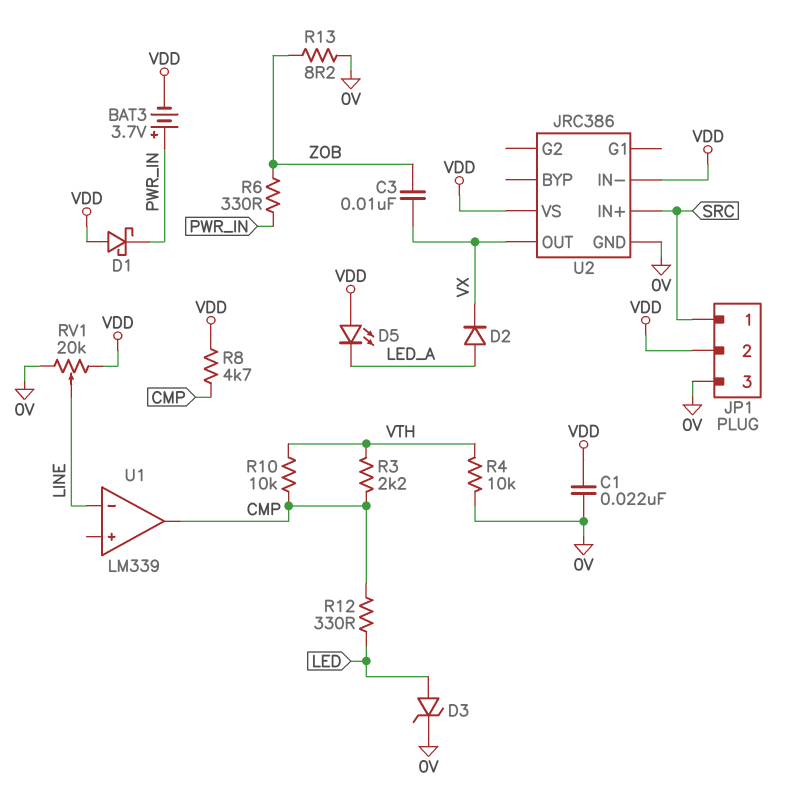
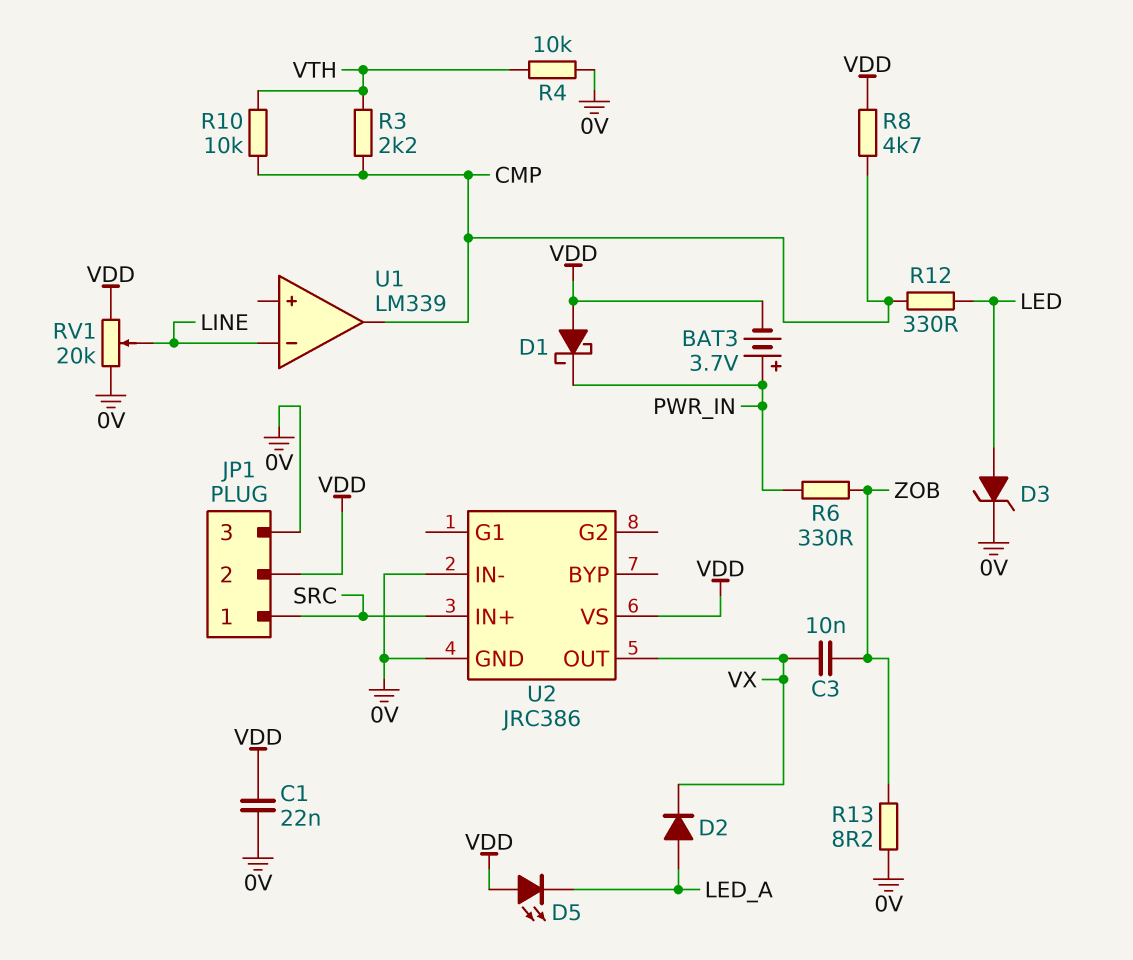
U2 pin IN-: VDD -> 0V

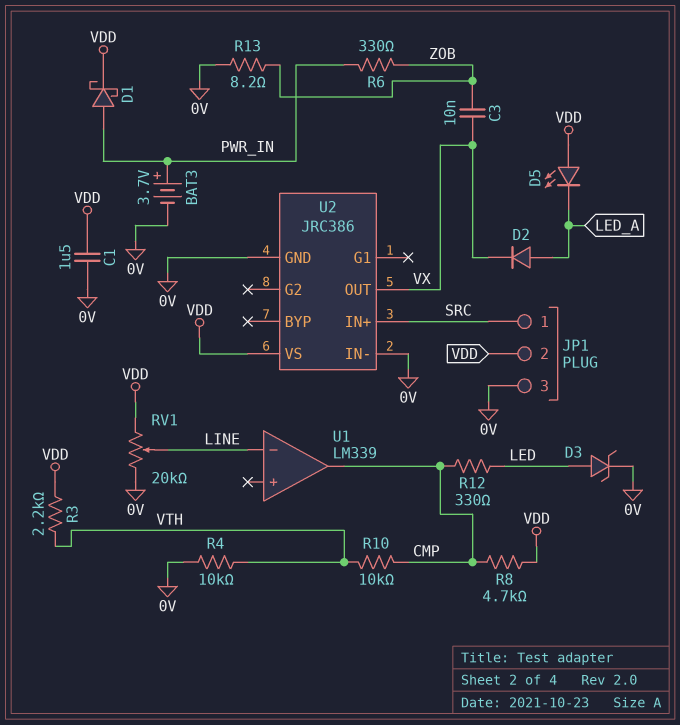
BAT3: 3.7V (plus PWR_IN, minus VDD) -> 3.7V (plus PWR_IN, minus 0V)
C1: 22nF (0V, VDD) -> 1.5uF (0V, VDD)
D1: schottky (A VDD, K PWR_IN) -> schottky (A PWR_IN, K VDD)
R3: 2.2k (CMP, VTH) -> 2.2k (VDD, VTH)

